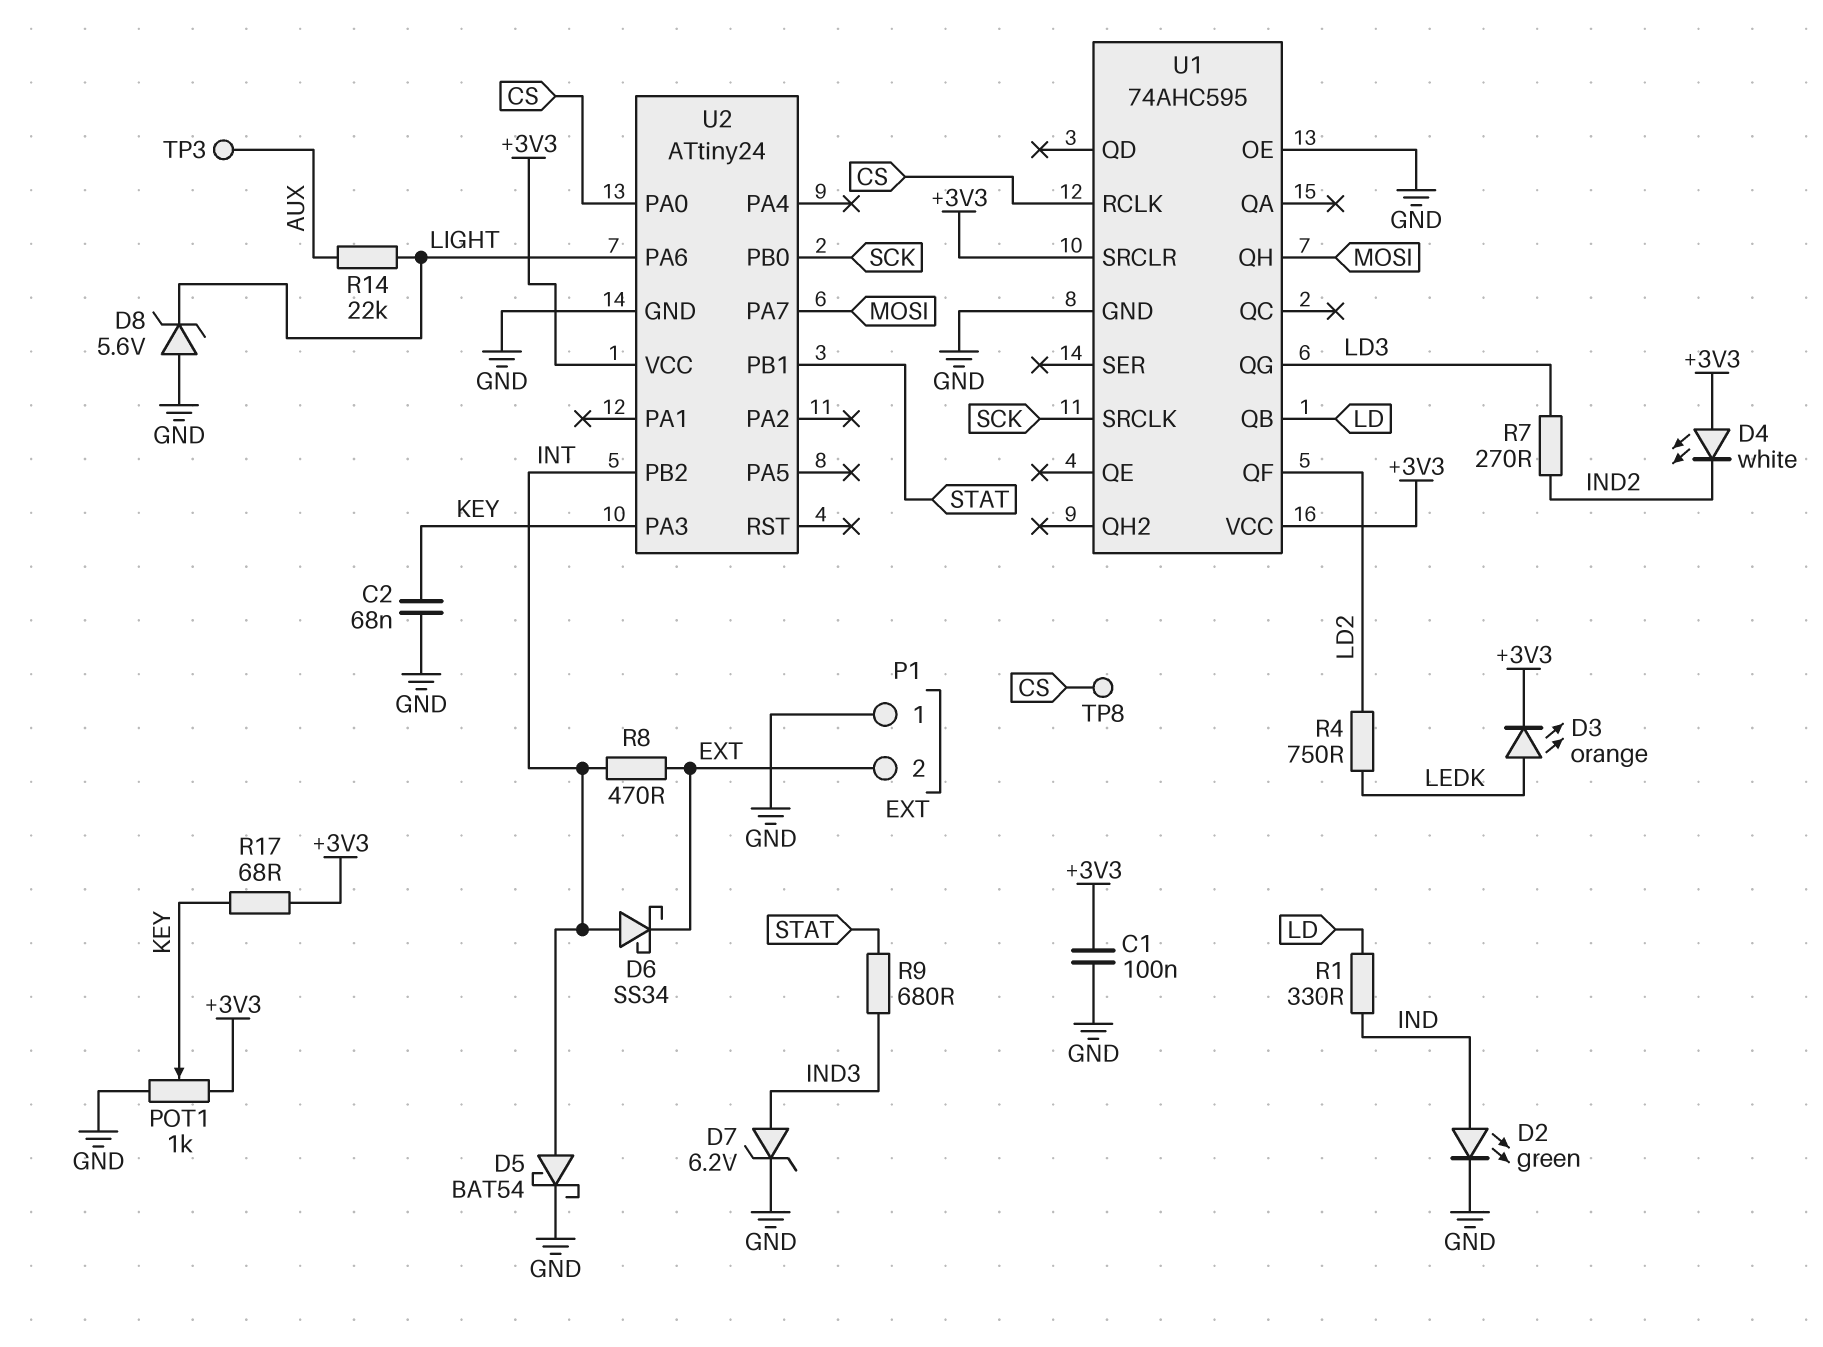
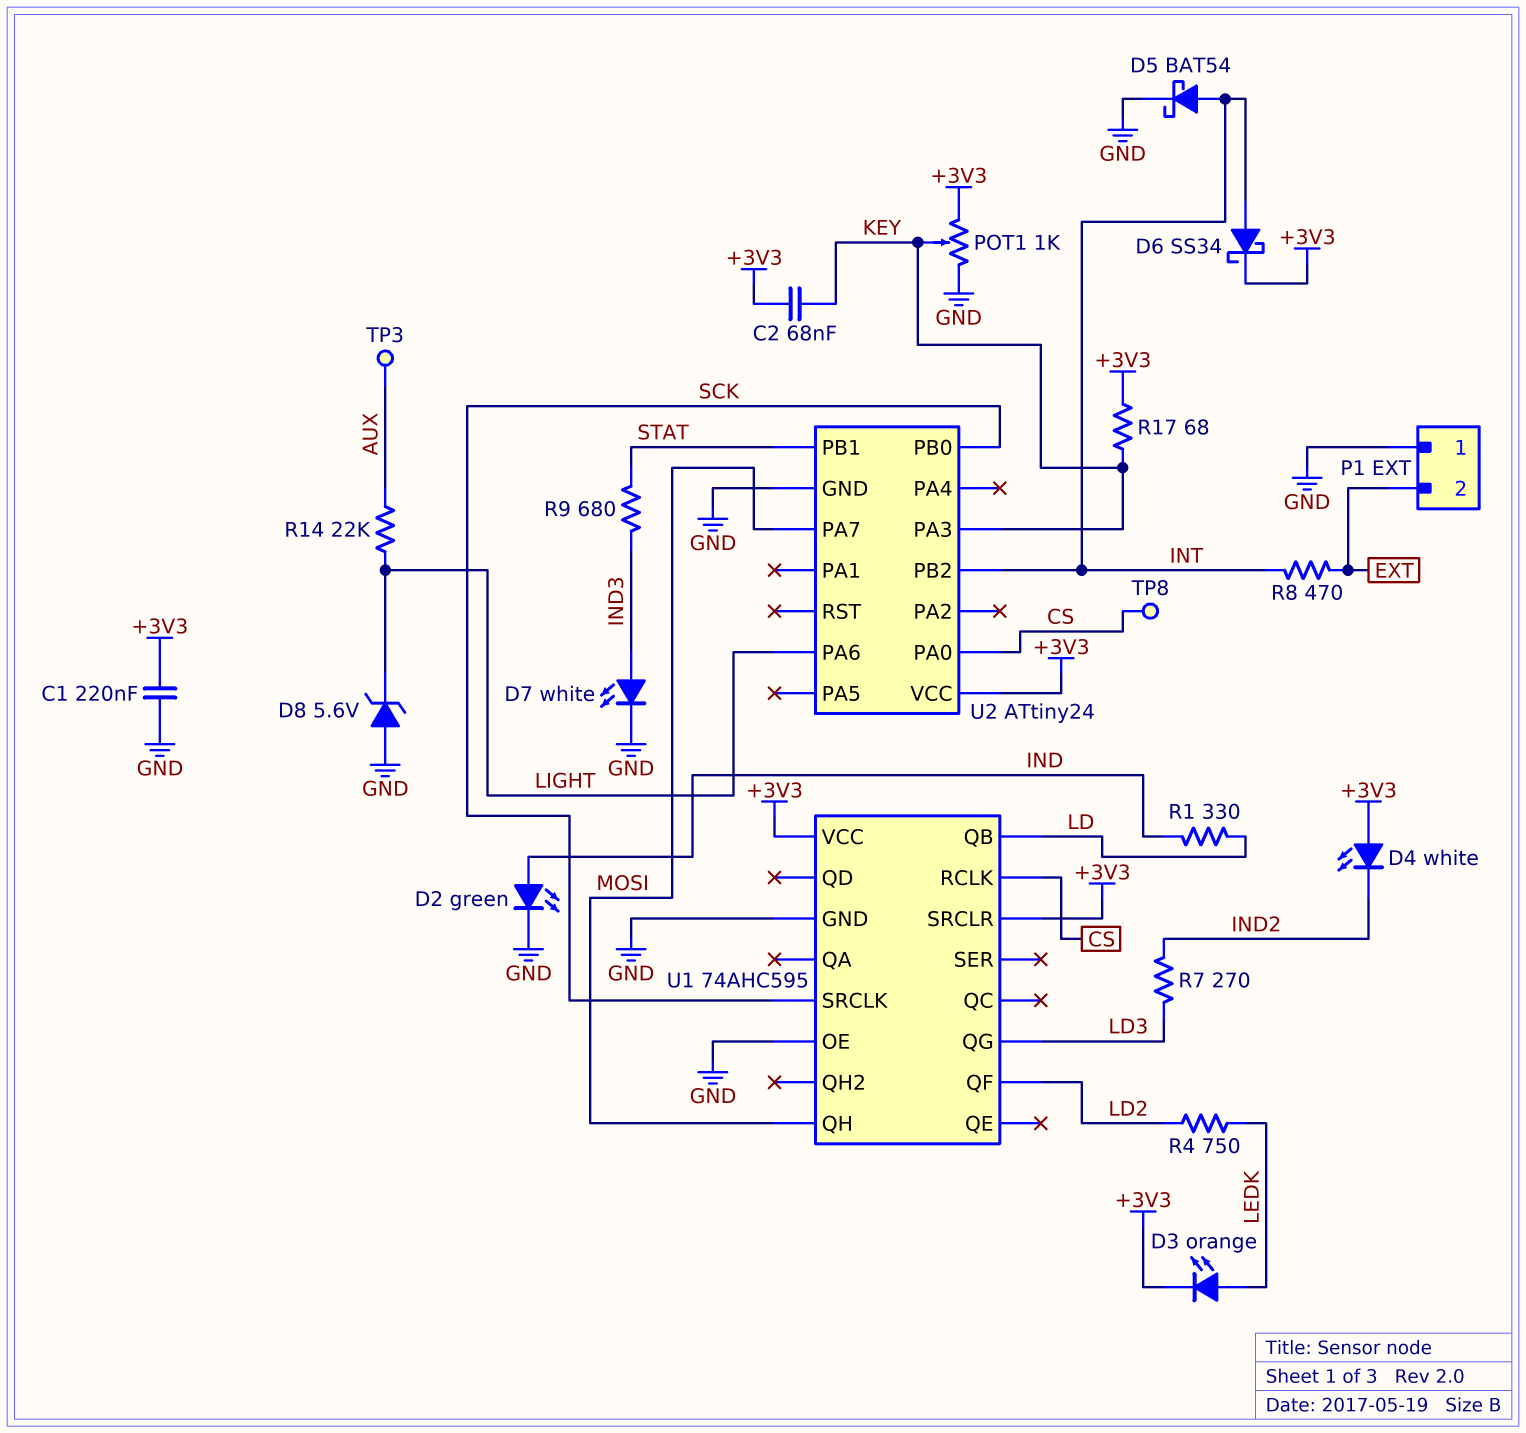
C1: 100nF (+3V3, GND) -> 220nF (+3V3, GND)
C2: 68nF (GND, KEY) -> 68nF (+3V3, KEY)
D6: schottky SS34 (A INT, K EXT) -> schottky SS34 (A INT, K +3V3)
D7: zener 6.2V (A IND3, K GND) -> LED white (A IND3, K GND)

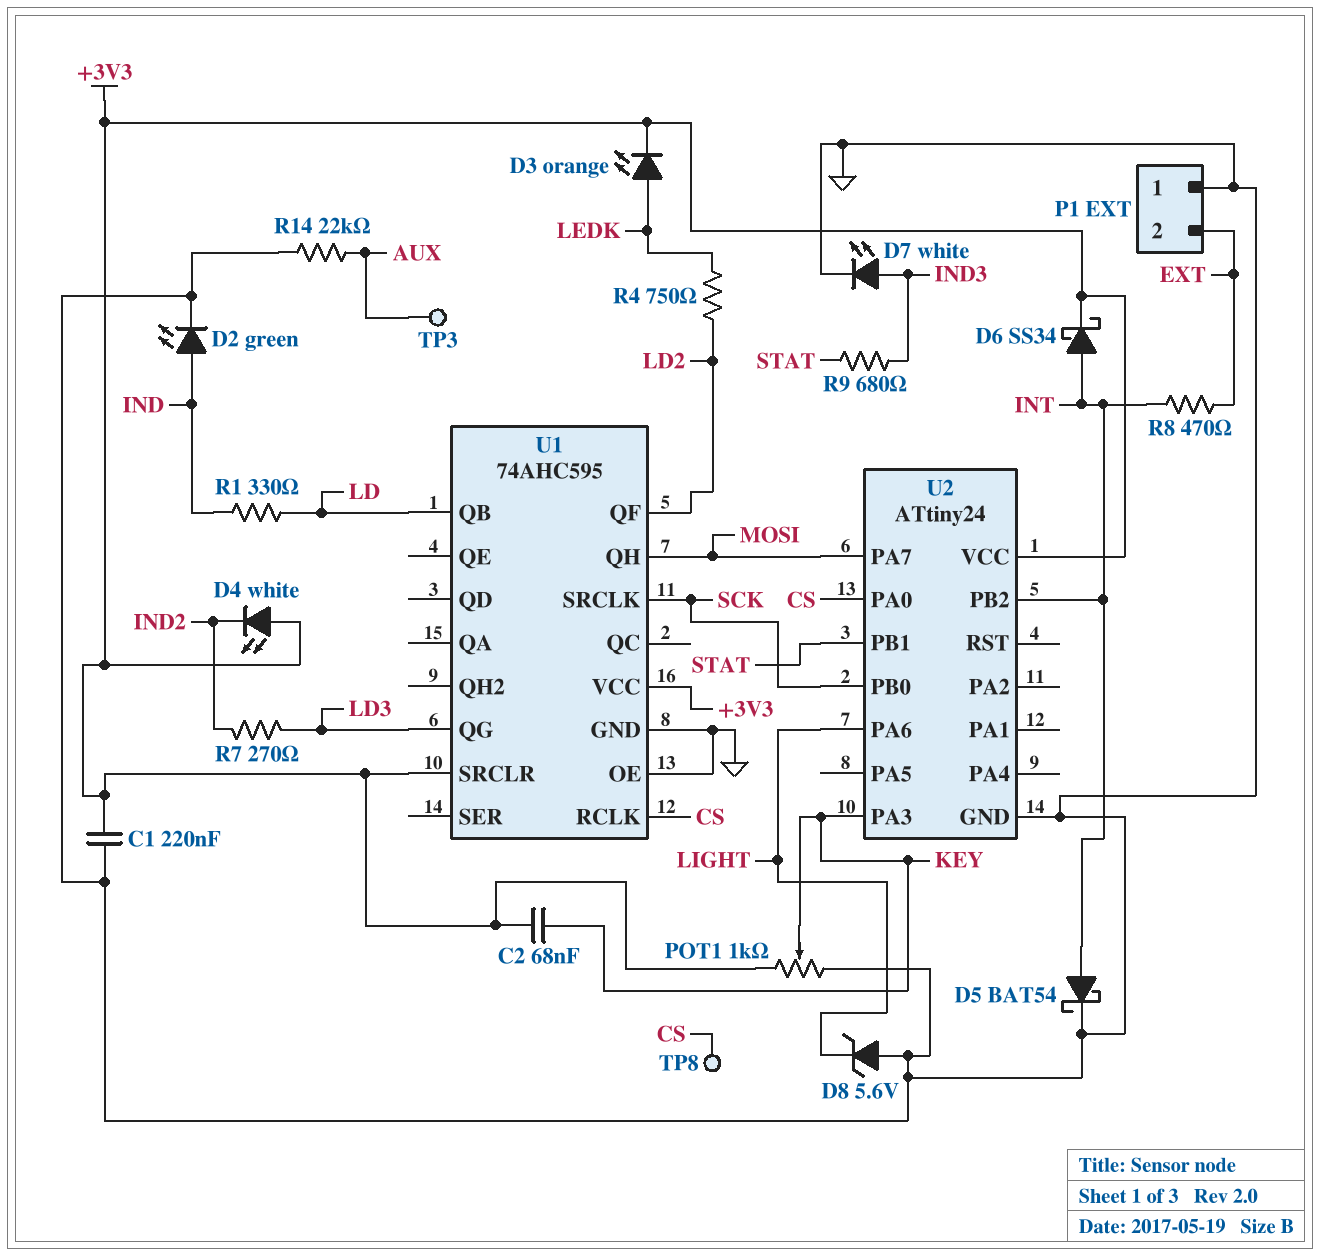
R14: 22k (AUX, LIGHT) -> 22k (AUX, GND)
R17: 68 (+3V3, KEY) -> none

